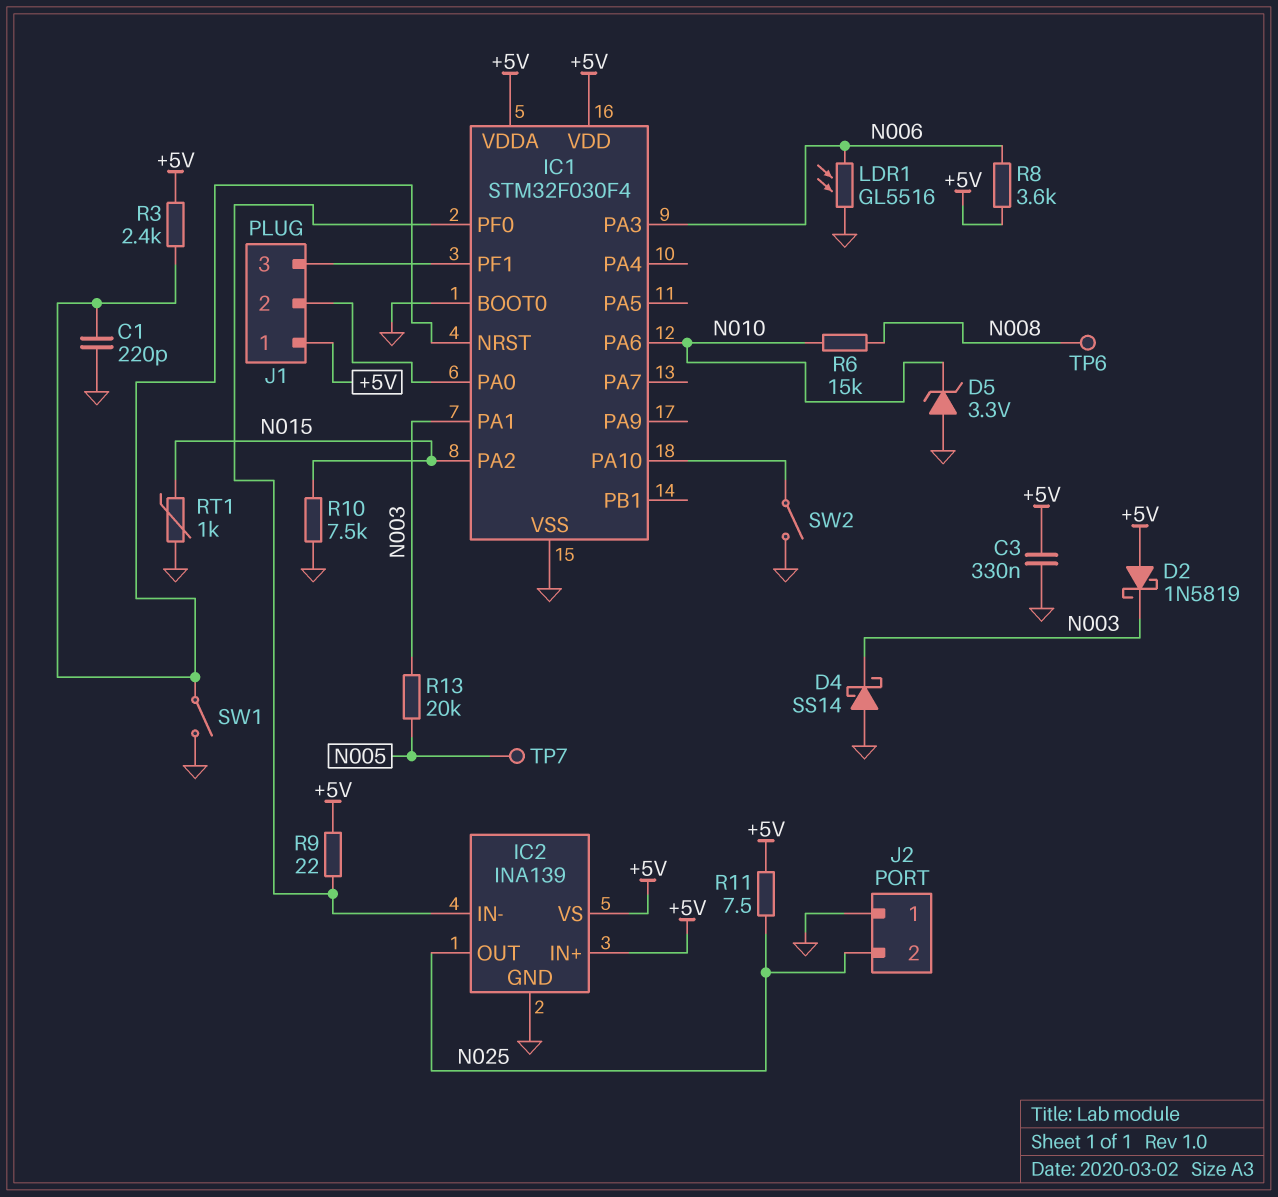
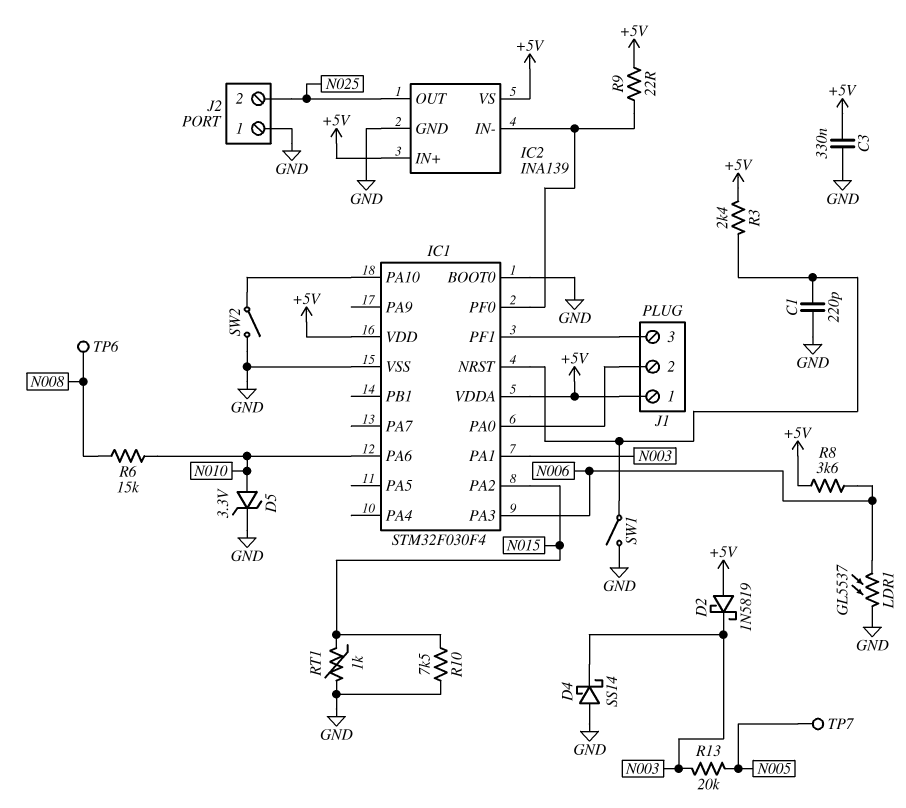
D5: zener 3.3V (A GND, K N010) -> zener 3.3V (A N010, K GND)
LDR1: GL5516 (GND, N006) -> GL5537 (GND, N006)
R11: 7.5 (+5V, N025) -> none

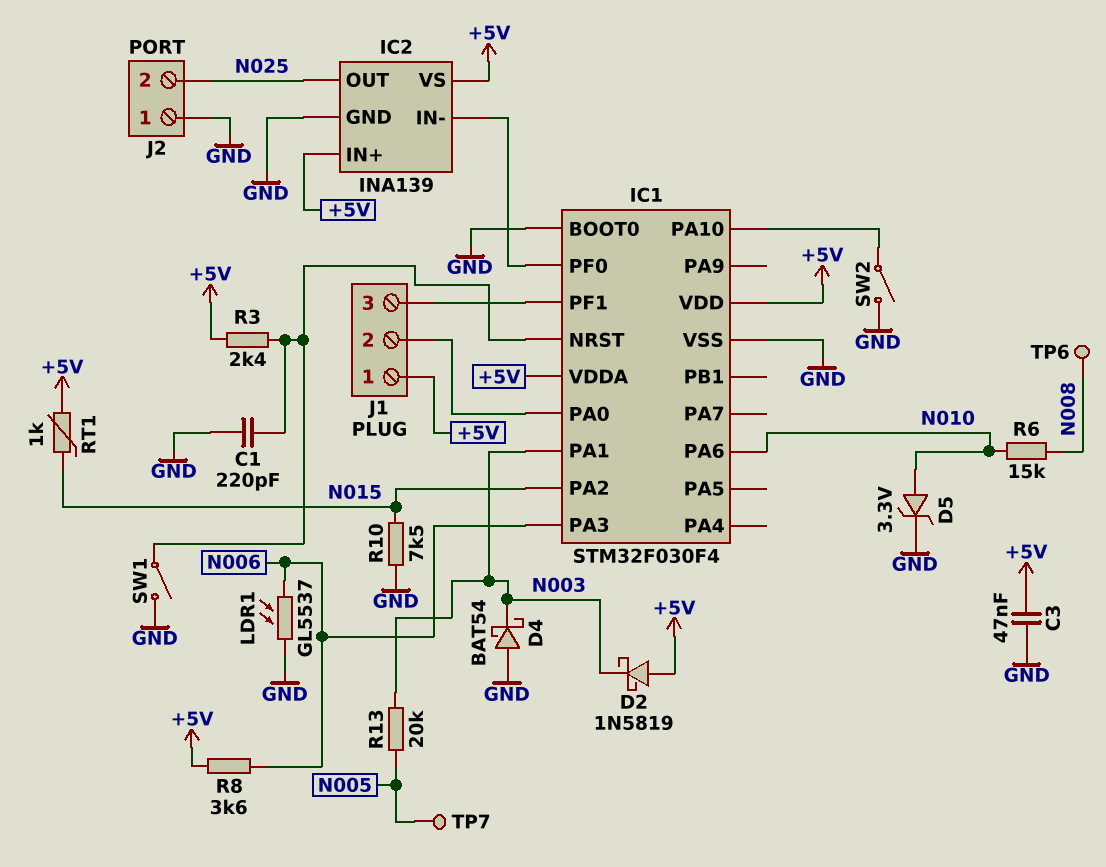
C3: 330nF (+5V, GND) -> 47nF (+5V, GND)
D4: schottky SS14 (A GND, K N003) -> schottky BAT54 (A GND, K N003)
R9: 22 (+5V, IC1/PF0) -> none
RT1: 1k (GND, N015) -> 1k (+5V, N015)

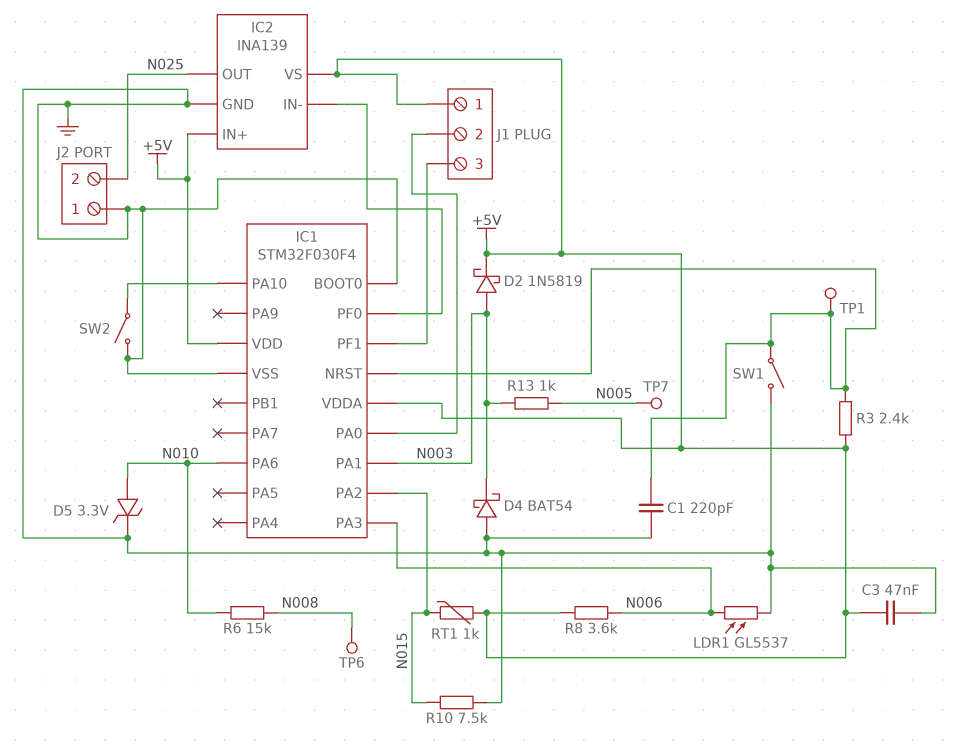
D2: schottky 1N5819 (A +5V, K N003) -> schottky 1N5819 (A N003, K +5V)
R13: 20k (N003, N005) -> 1k (N003, N005)
TP1: none -> test point (IC1/NRST)

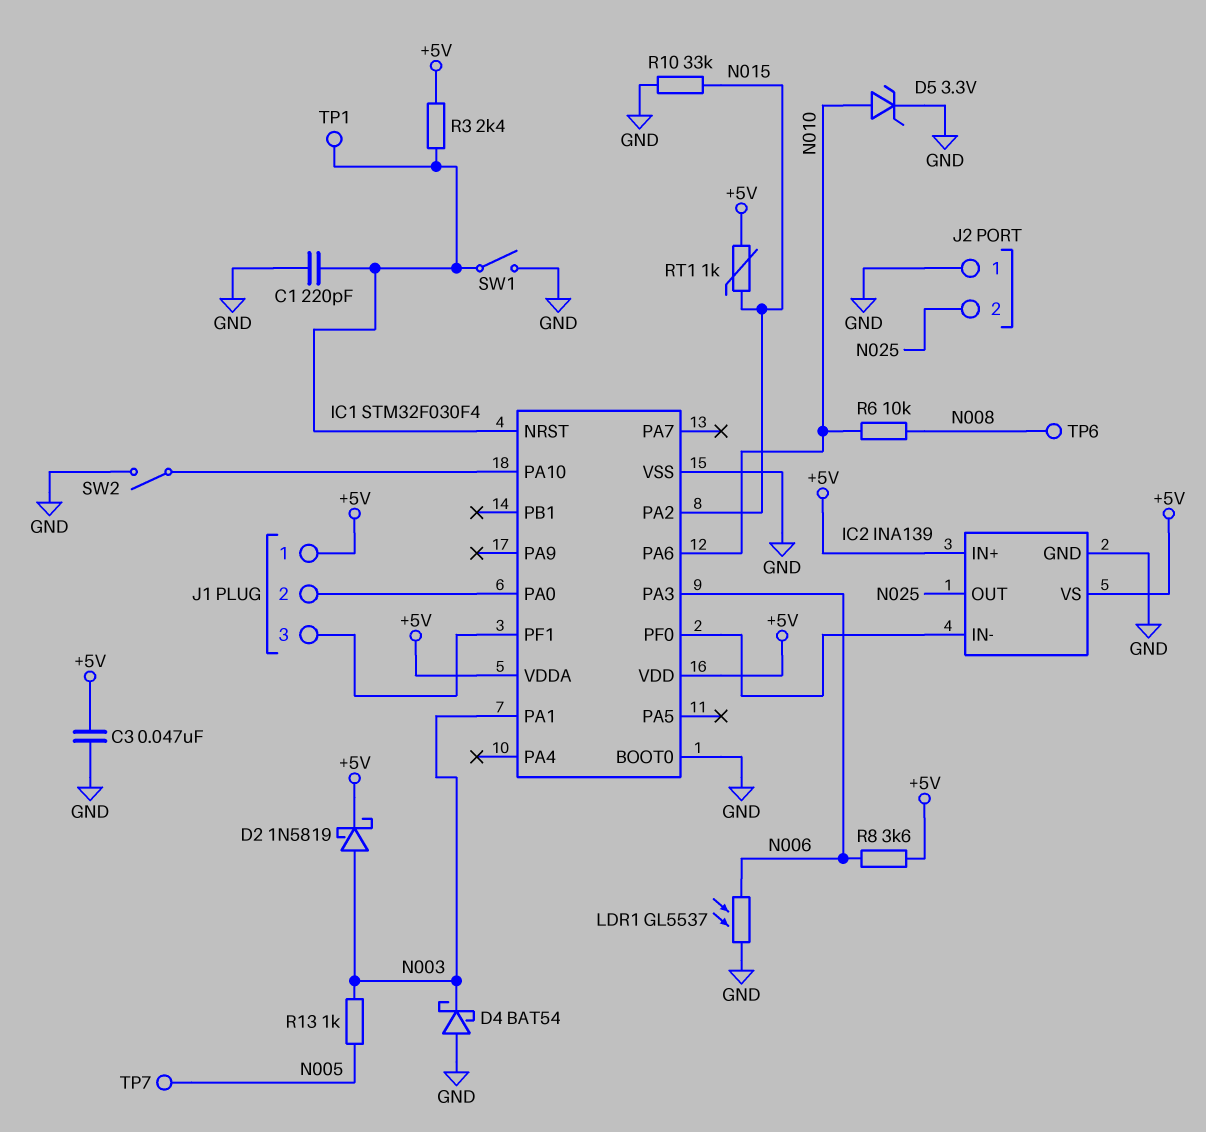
R6: 15k (N008, N010) -> 10k (N008, N010)
R10: 7.5k (GND, N015) -> 33k (GND, N015)

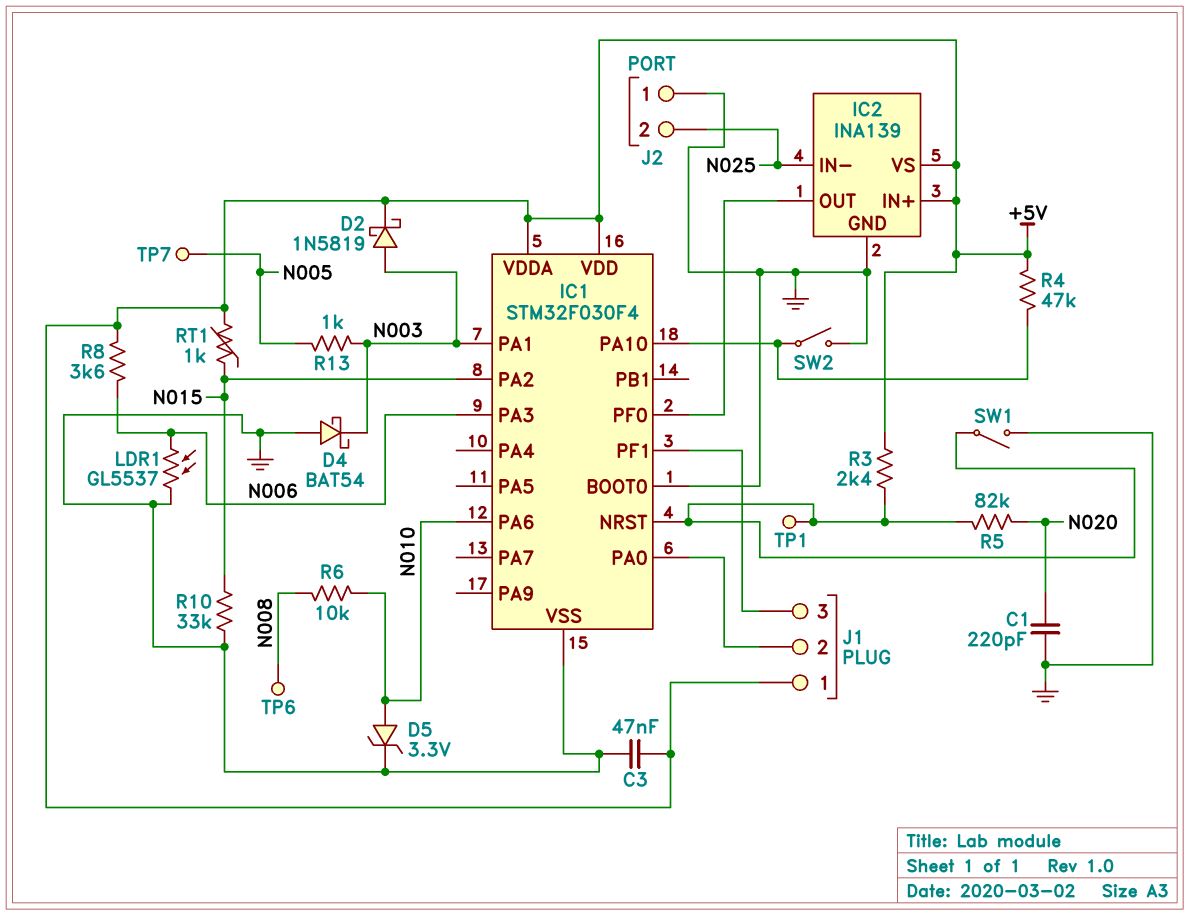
C1: 220pF (GND, IC1/NRST) -> 220pF (GND, N020)
IC2 pin IN-: IC1/PF0 -> N025
IC2 pin OUT: N025 -> IC1/PF0
R4: none -> 47k (+5V, IC1/PA10)
R5: none -> 82k (IC1/NRST, N020)

